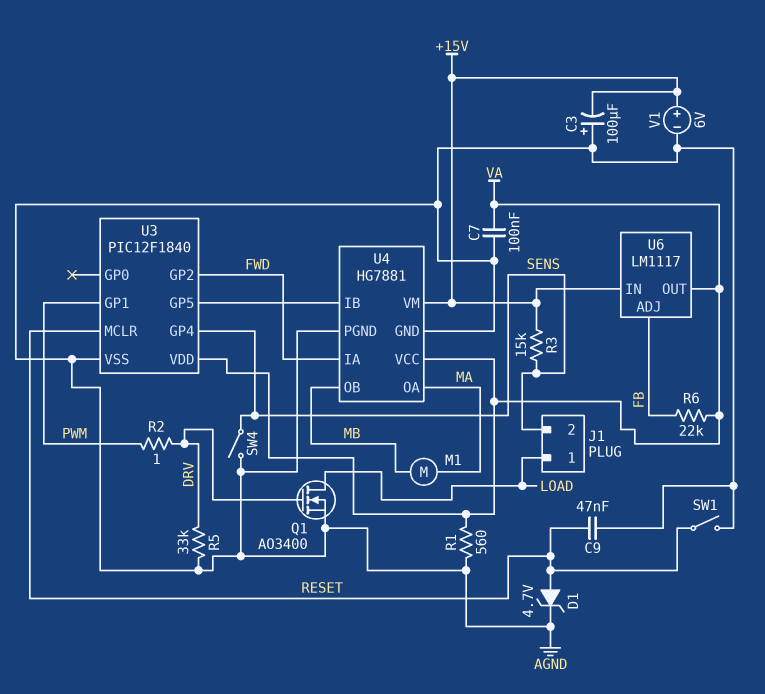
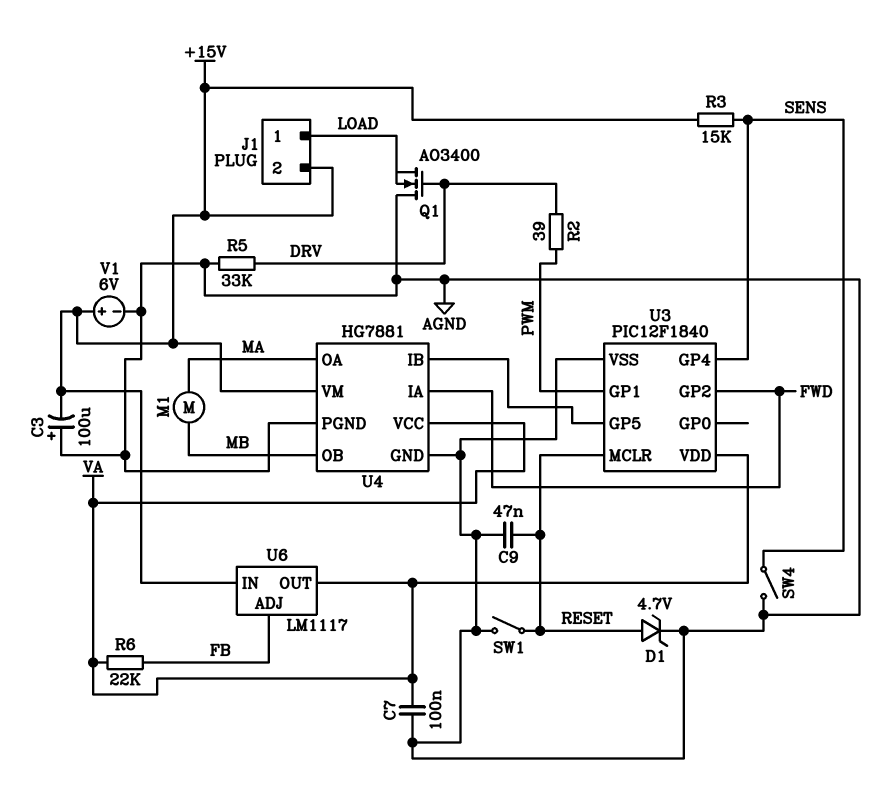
J1 pin 2: SENS -> +15V
Q1: NMOS AO3400 (G DRV, D LOAD, S AGND) -> NMOS AO3400 (G DRV, D AGND, S LOAD)
R1: 560 (AGND, VA) -> none
R2: 1 (DRV, PWM) -> 39 (DRV, PWM)

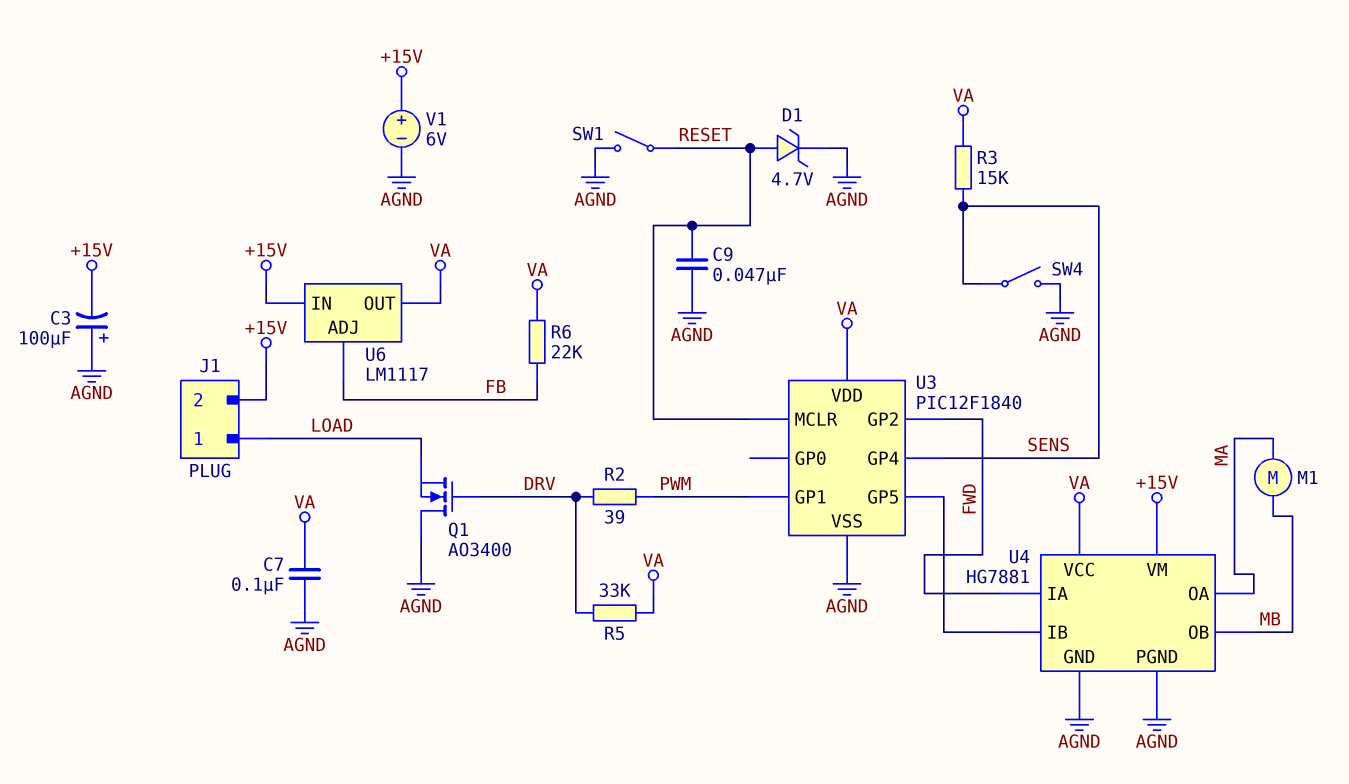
R3: 15k (+15V, SENS) -> 15k (SENS, VA)
R5: 33k (AGND, DRV) -> 33k (DRV, VA)

